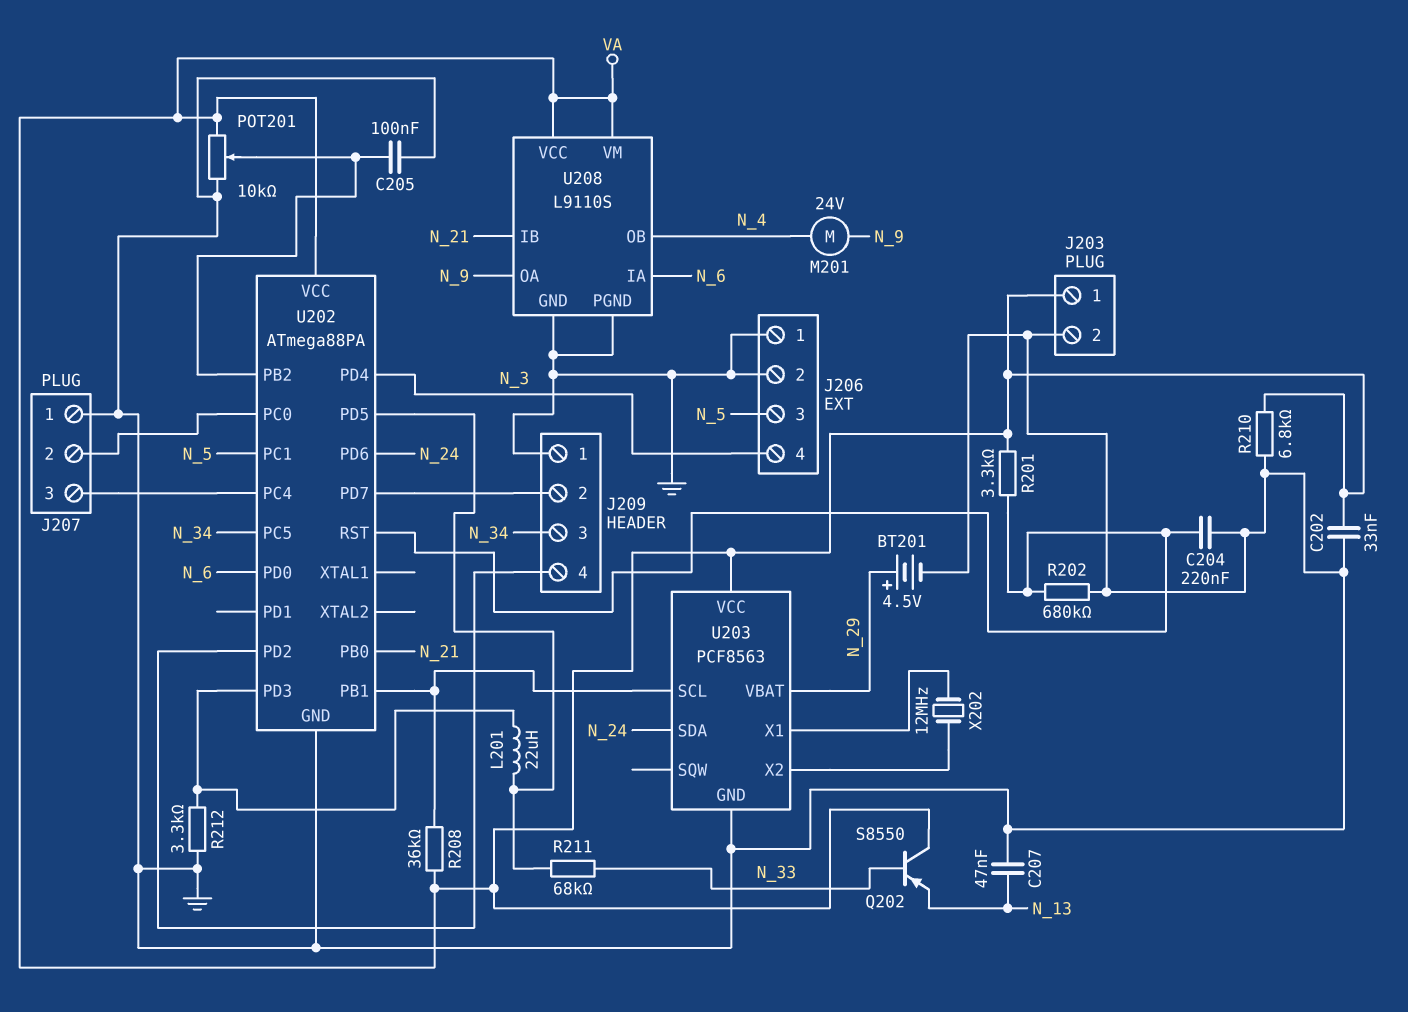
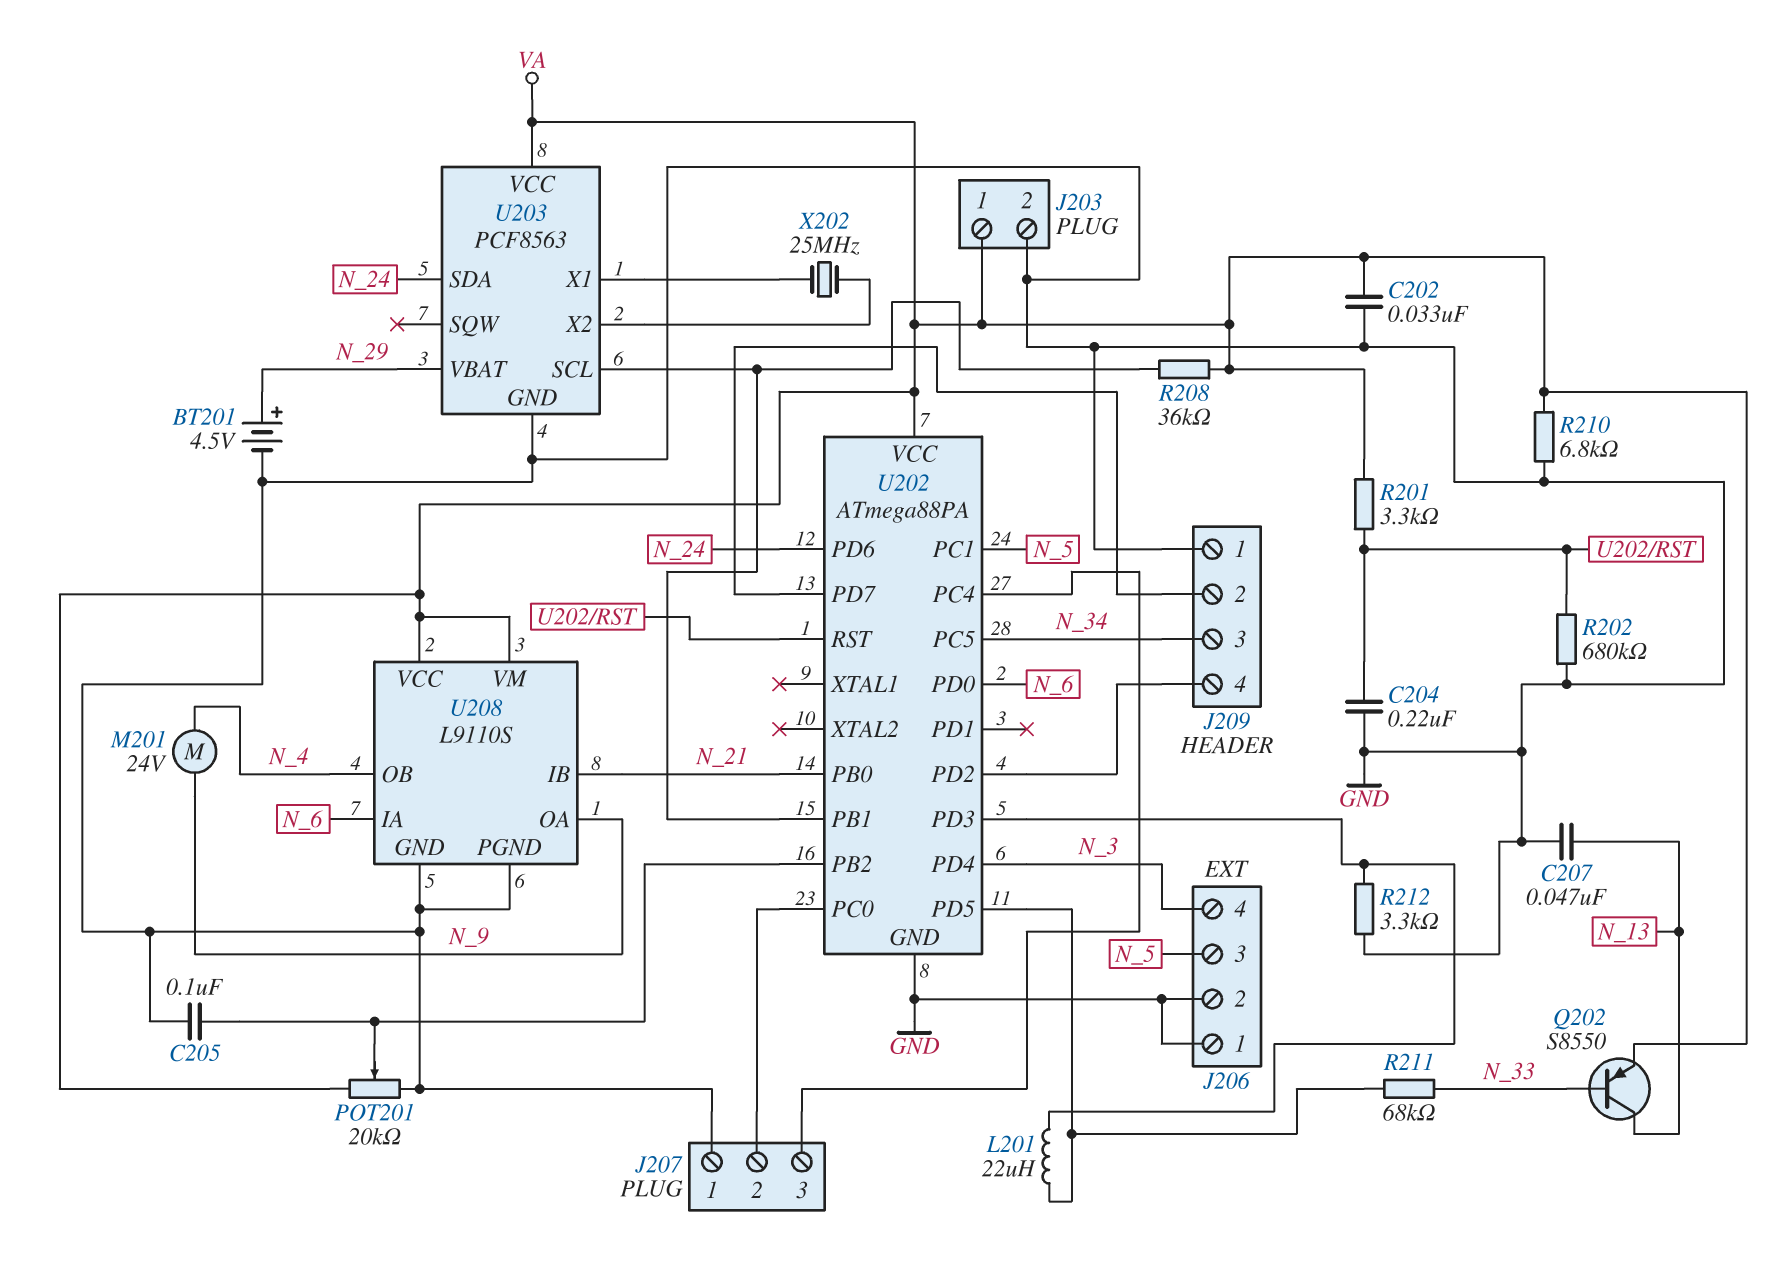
POT201: 10k (GND, VA, wiper U202/PB2) -> 20k (GND, VA, wiper U202/PB2)
Q202: PNP S8550 (B N_33, C VA, E N_13) -> PNP S8550 (B N_33, C N_13, E VA)
X202: 12MHz (U203/X1, U203/X2) -> 25MHz (U203/X1, U203/X2)

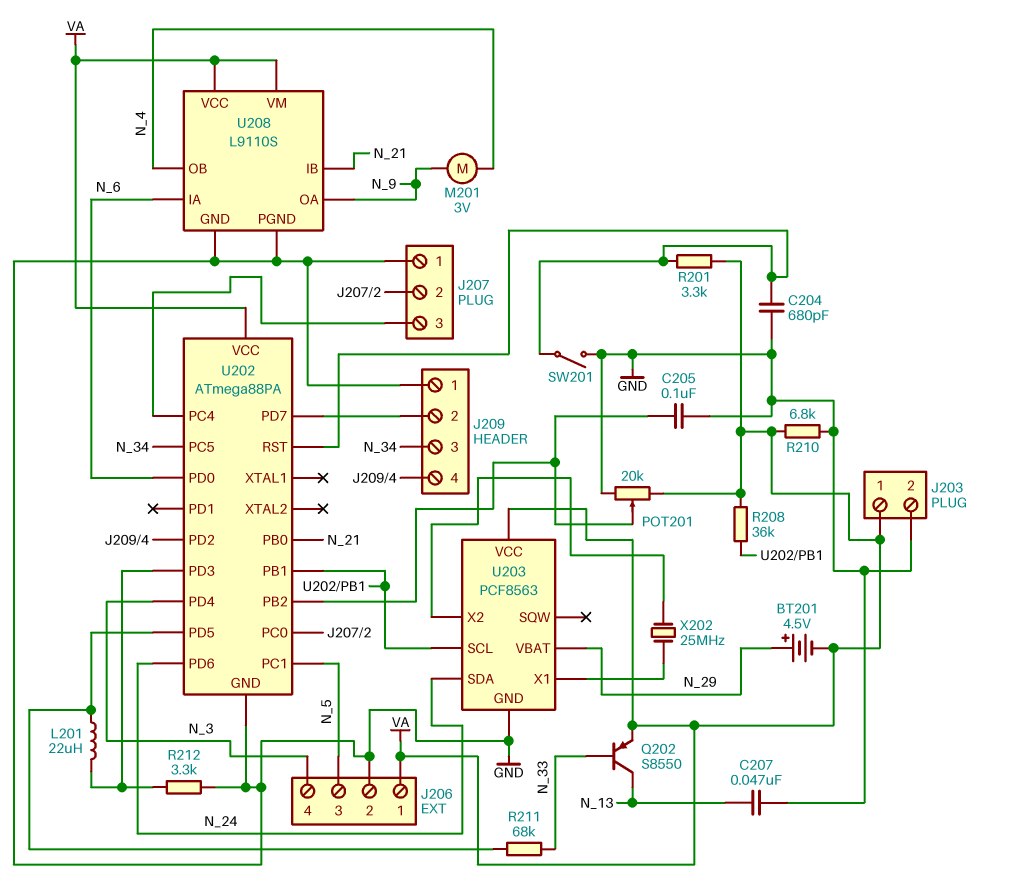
BT201: 4.5V (plus N_29, minus GND) -> 4.5V (plus N_29, minus VA)
C202: 33nF (GND, VA) -> none
C204: 220nF (GND, U202/RST) -> 680pF (GND, U202/RST)
J206 pin 1: GND -> VA
M201: motor 24V (N_4, N_9) -> motor 3V (N_4, N_9)
R202: 680k (GND, U202/RST) -> none
SW201: none -> switch (GND, U202/RST)

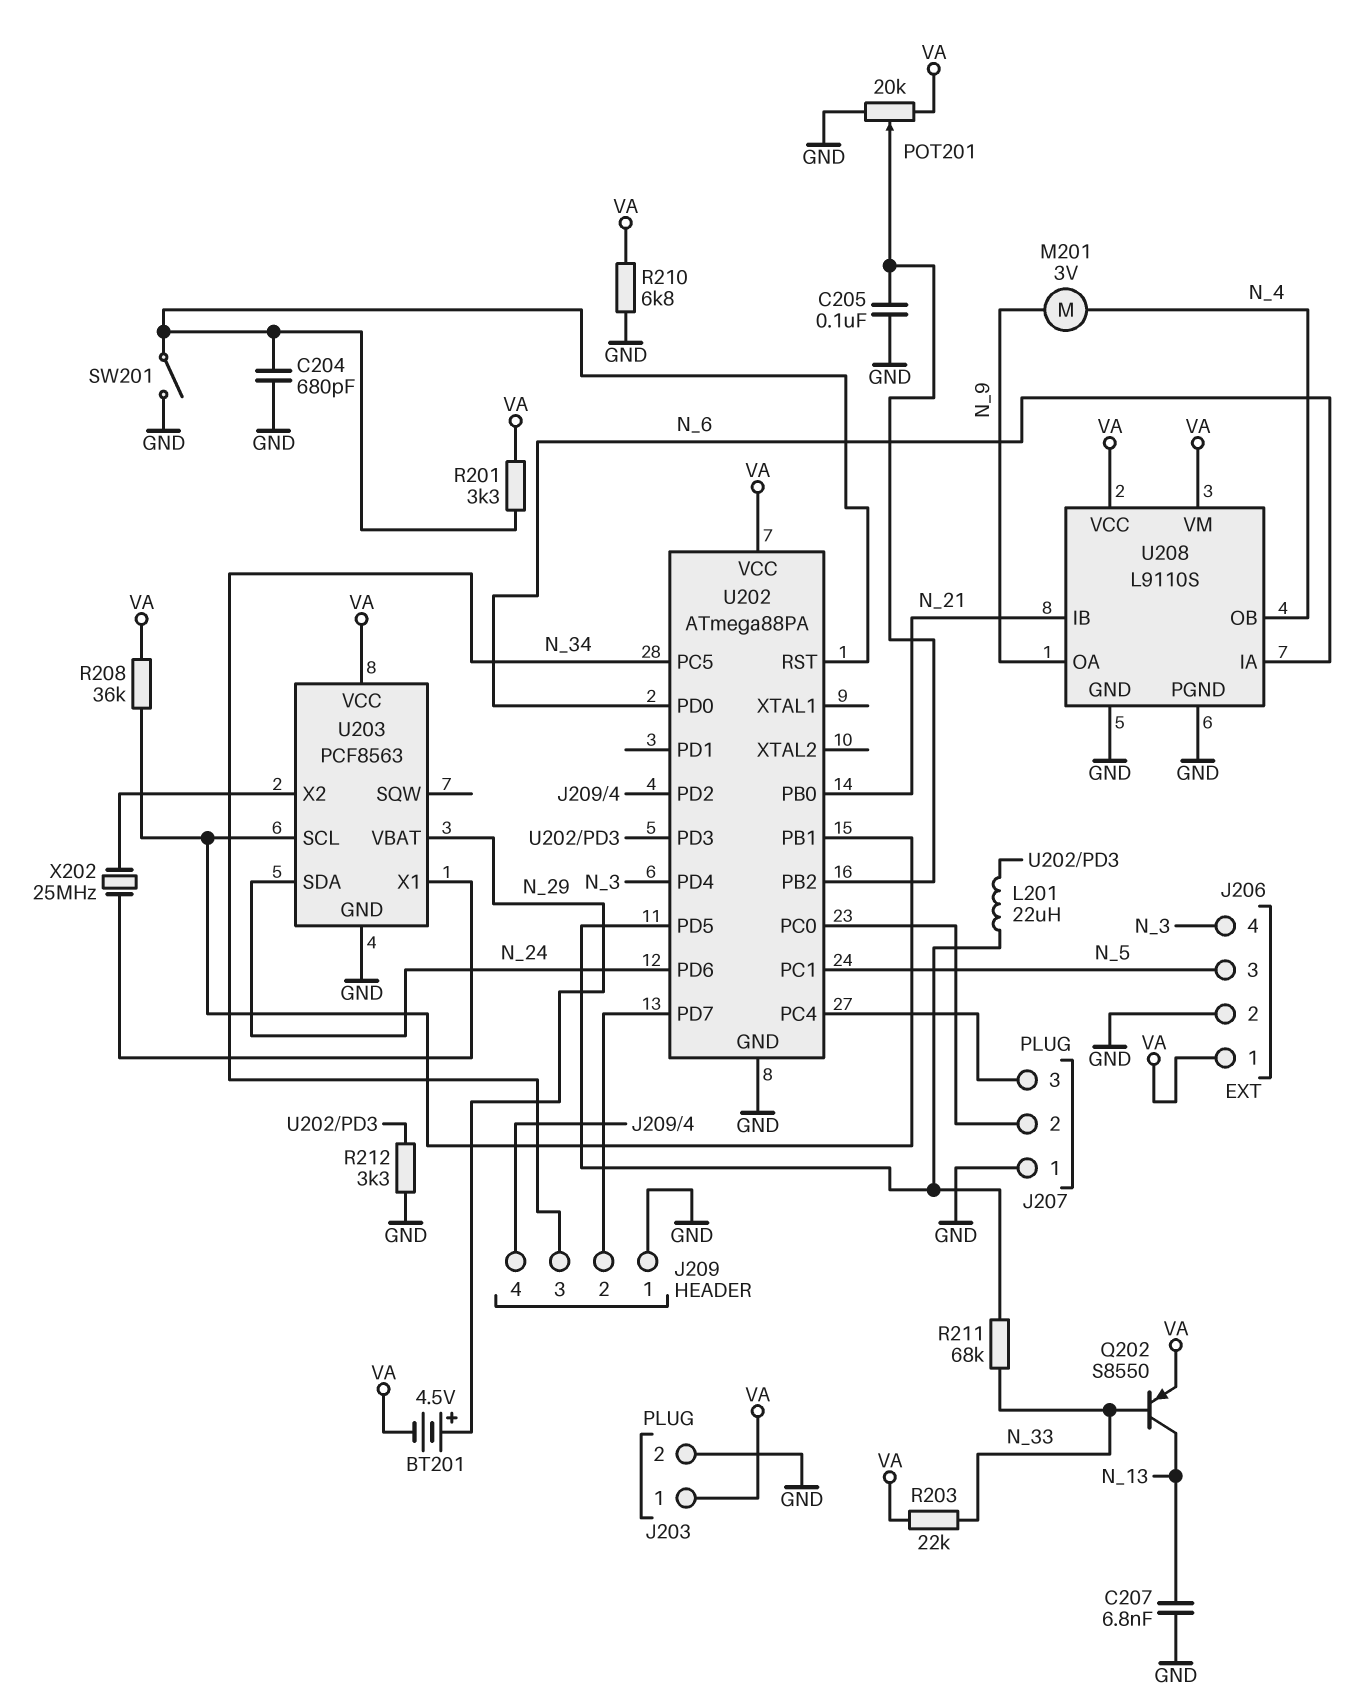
C207: 47nF (GND, N_13) -> 6.8nF (GND, N_13)
R203: none -> 22k (N_33, VA)

